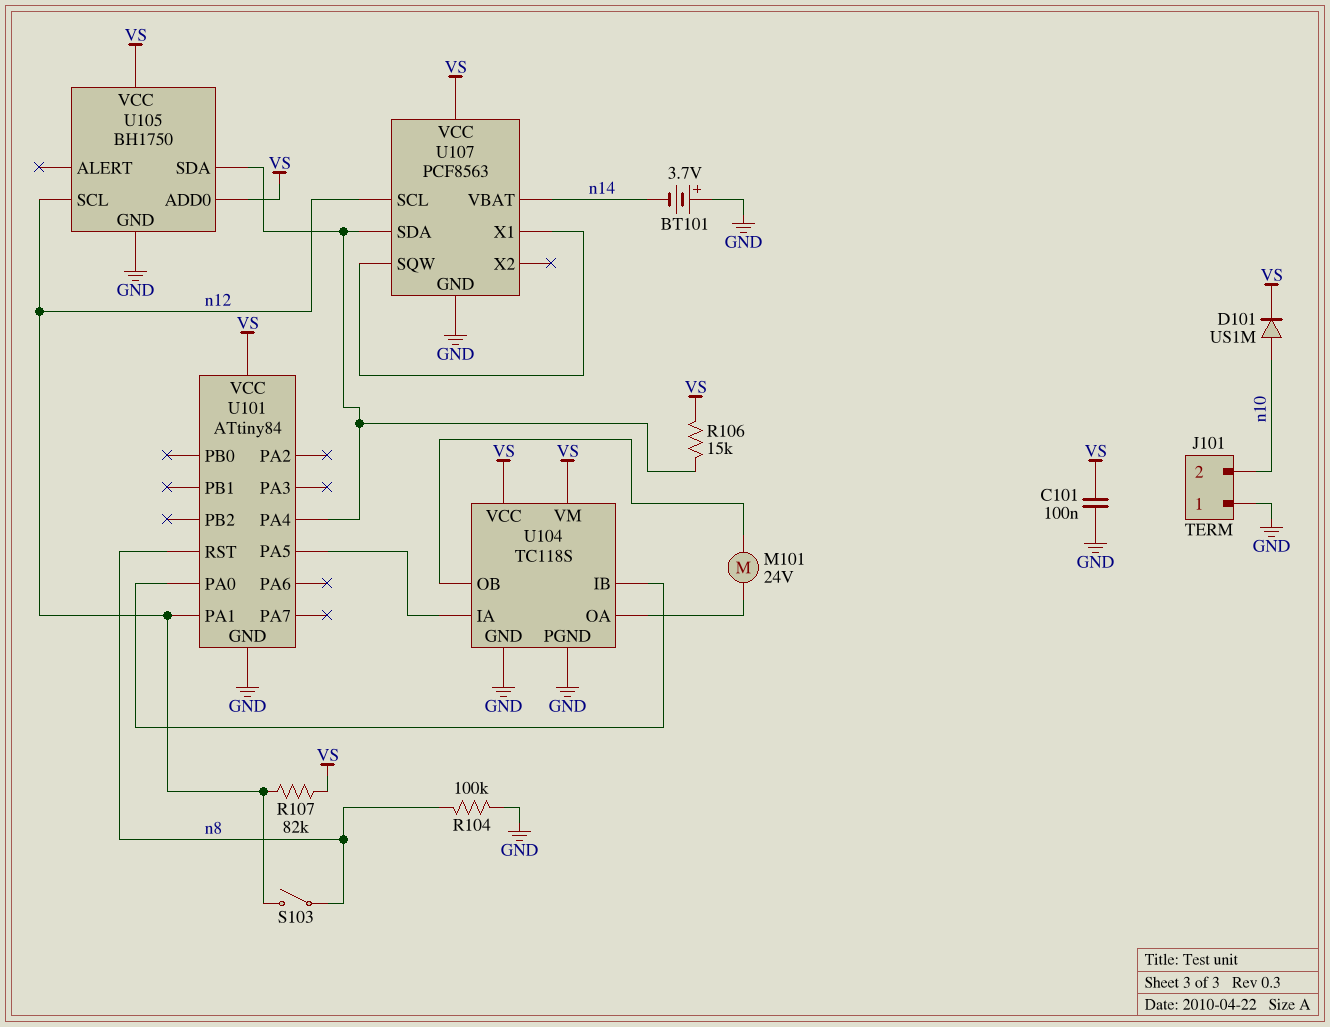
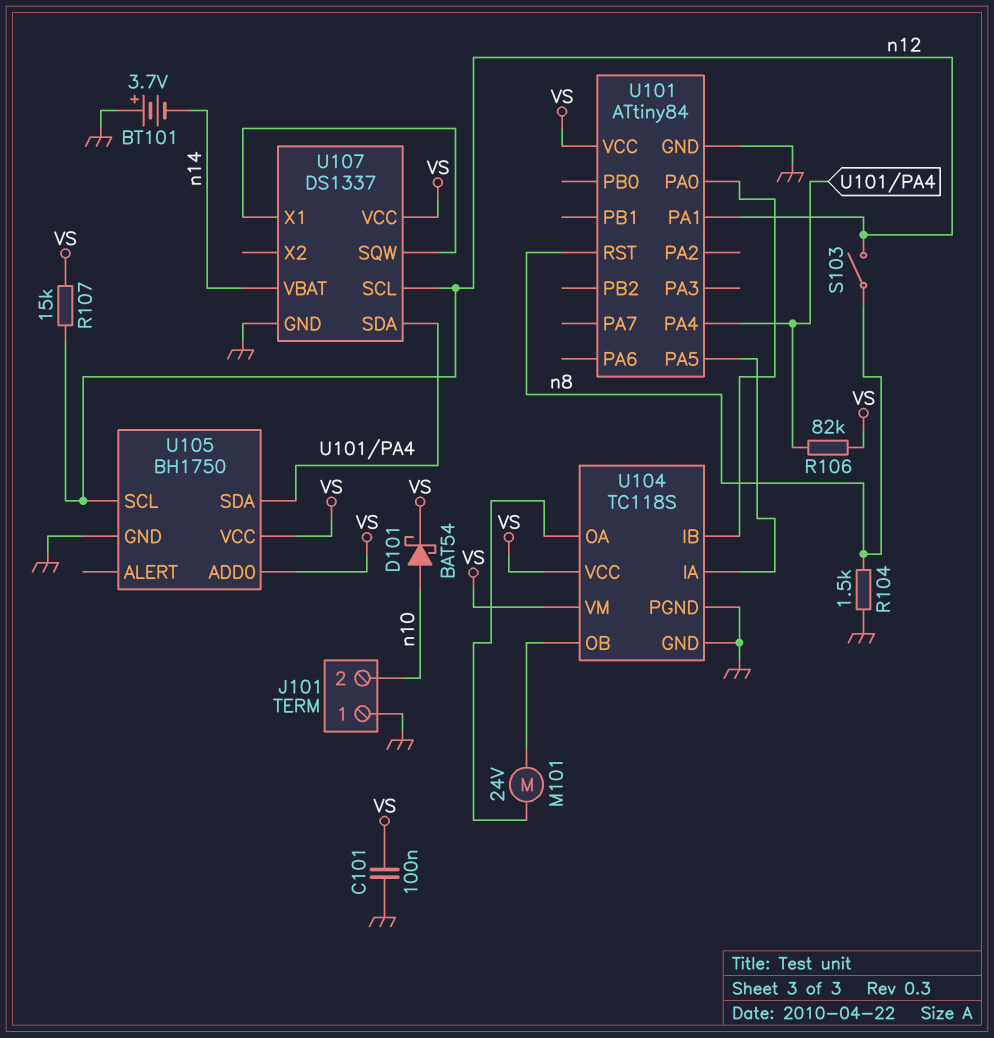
D101: diode US1M (A n10, K VS) -> schottky BAT54 (A n10, K VS)
R104: 100k (GND, n8) -> 1.5k (GND, n8)
R106: 15k (U101/PA4, VS) -> 82k (U101/PA4, VS)
R107: 82k (VS, n12) -> 15k (VS, n12)
U107: PCF8563 -> DS1337

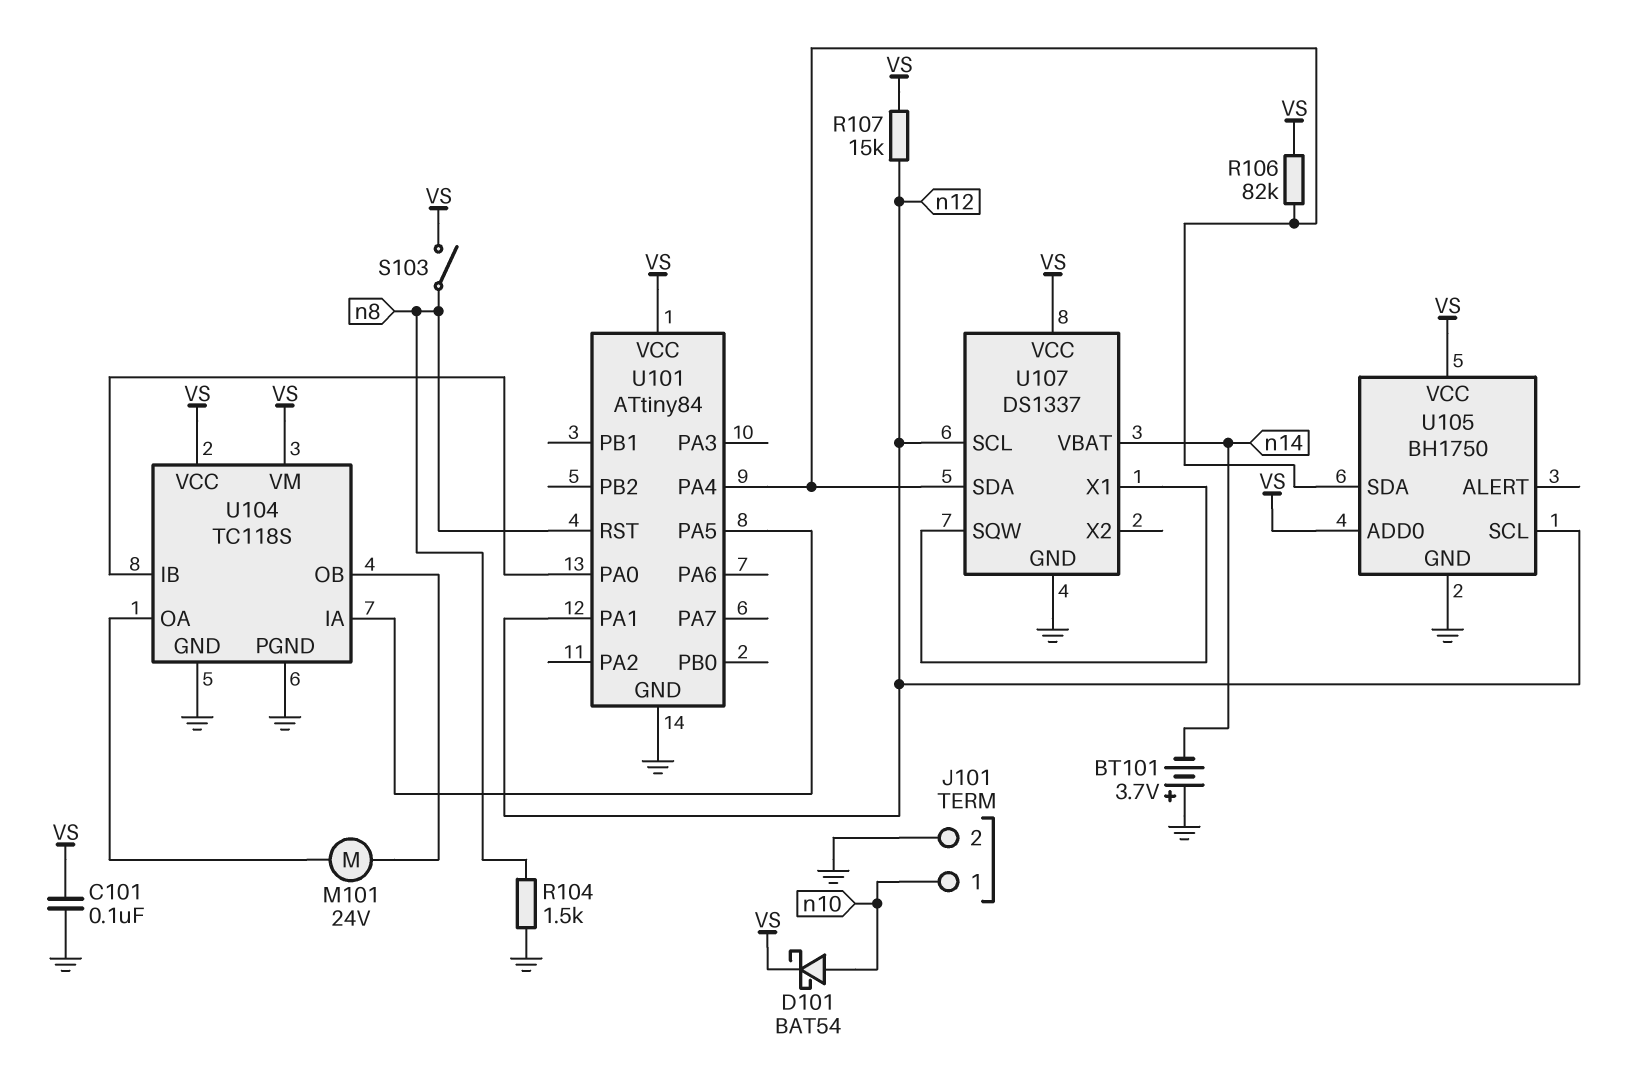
J101 pin 1: GND -> n10
J101 pin 2: n10 -> GND
S103: switch (n8, n12) -> switch (VS, n8)

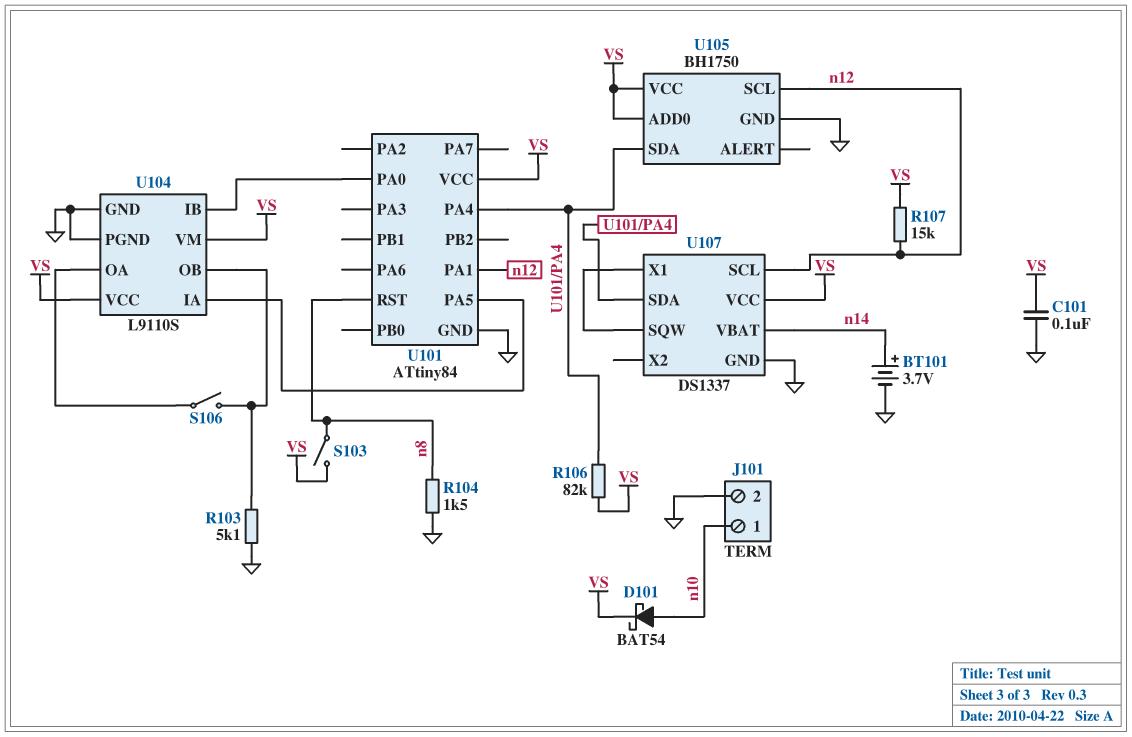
BT101: 3.7V (plus GND, minus n14) -> 3.7V (plus n14, minus GND)
M101: motor 24V (U104/OA, U104/OB) -> none
R103: none -> 5.1k (GND, U104/OB)
S106: none -> switch (U104/OA, U104/OB)
U104: TC118S -> L9110S

